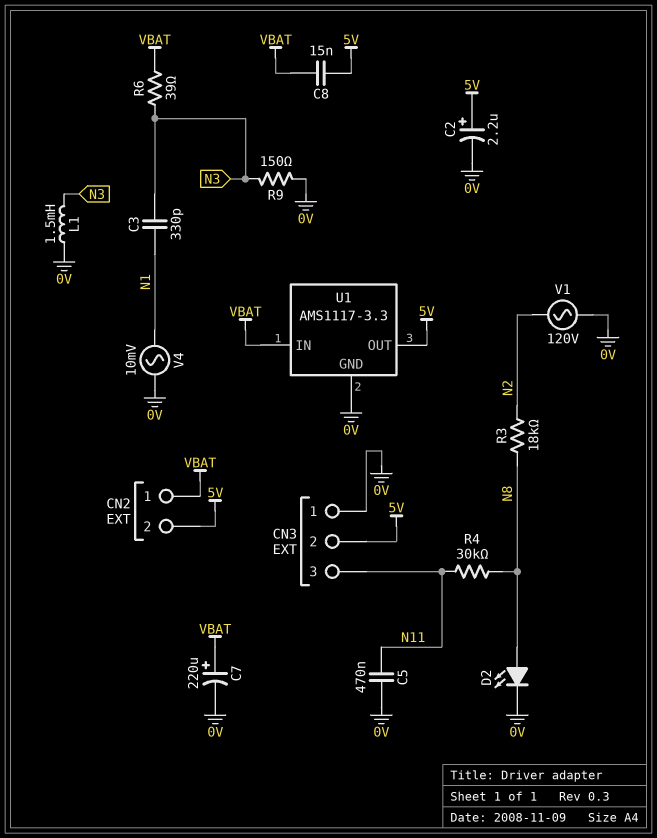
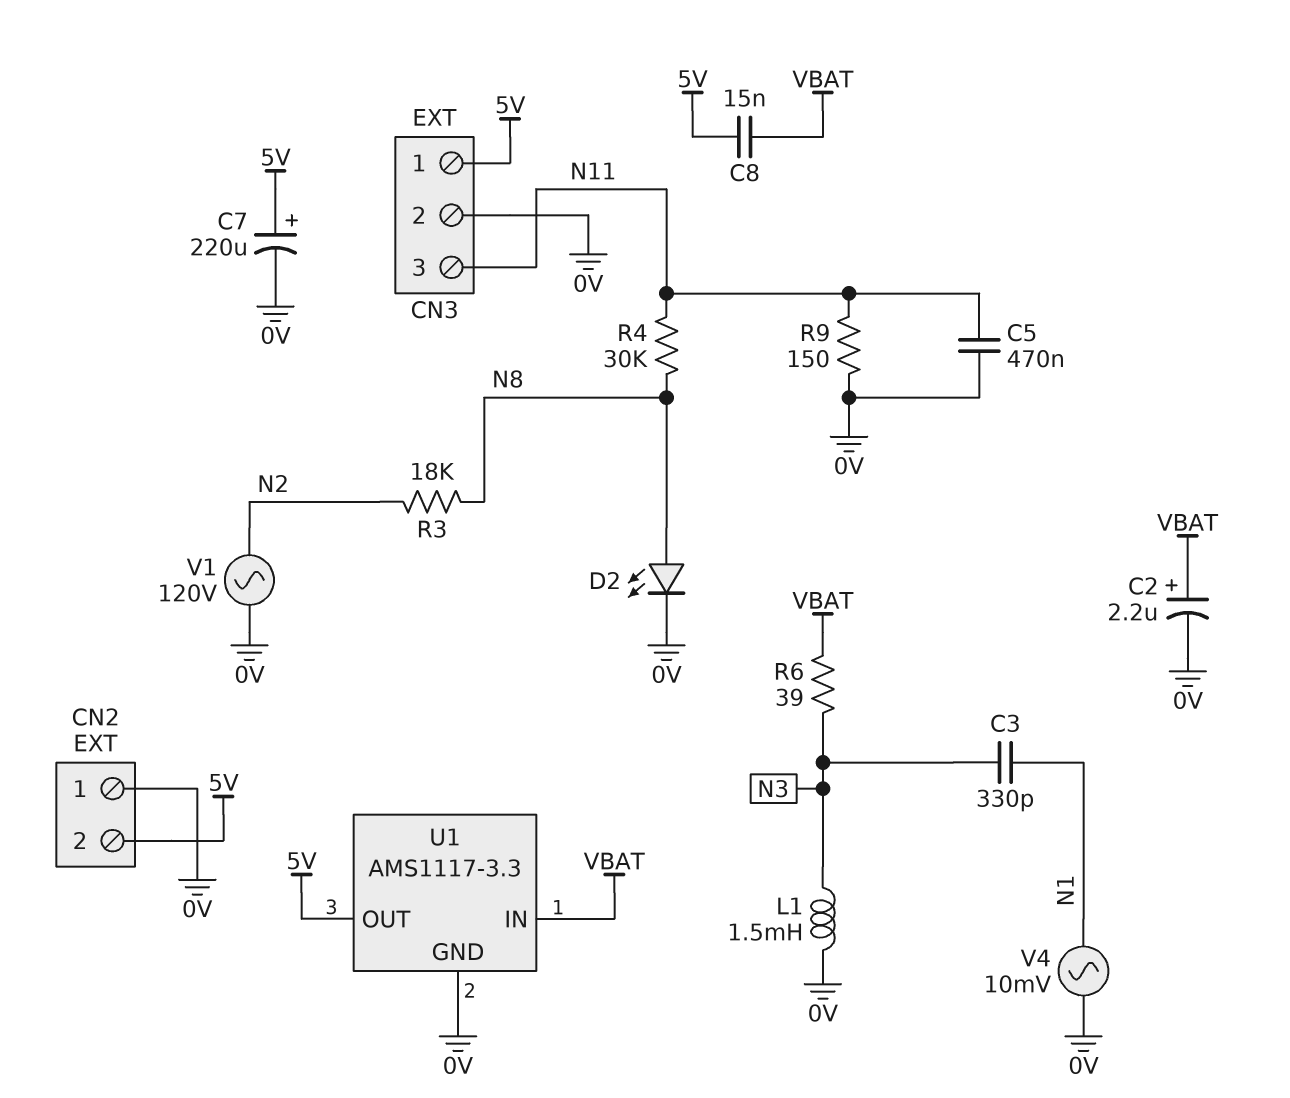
C2: 2.2uF (plus 5V, minus 0V) -> 2.2uF (plus VBAT, minus 0V)
C7: 220uF (plus VBAT, minus 0V) -> 220uF (plus 5V, minus 0V)
CN2 pin 1: VBAT -> 0V
CN3 pin 1: 0V -> 5V
CN3 pin 2: 5V -> 0V
R9: 150 (0V, N3) -> 150 (0V, N11)

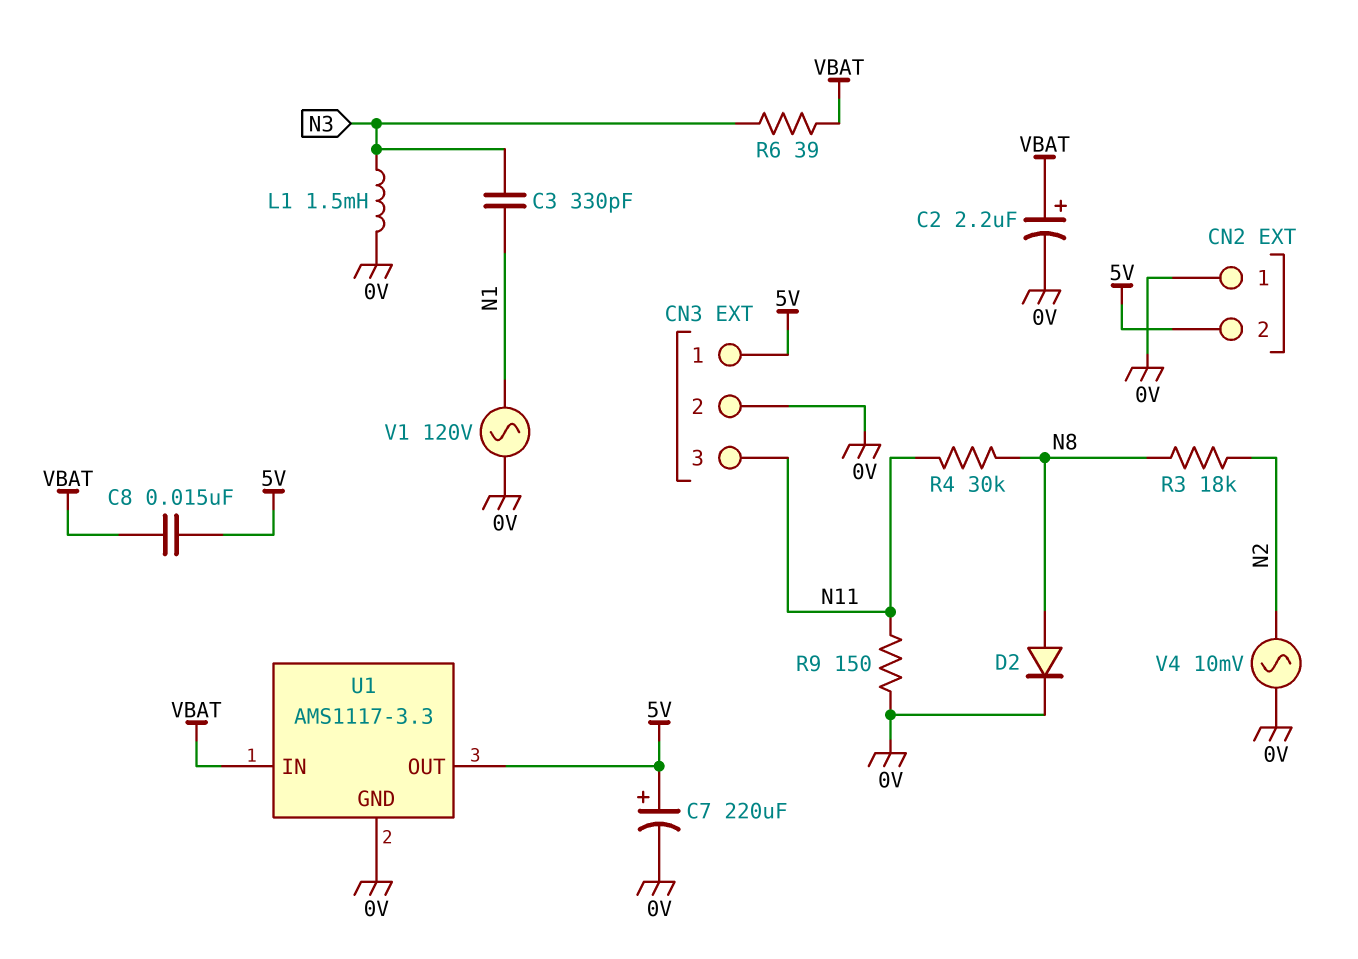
C5: 470nF (0V, N11) -> none
D2: LED (A N8, K 0V) -> diode (A N8, K 0V)
V1: AC 120V (0V, N2) -> AC 120V (0V, N1)
V4: AC 10mV (0V, N1) -> AC 10mV (0V, N2)

